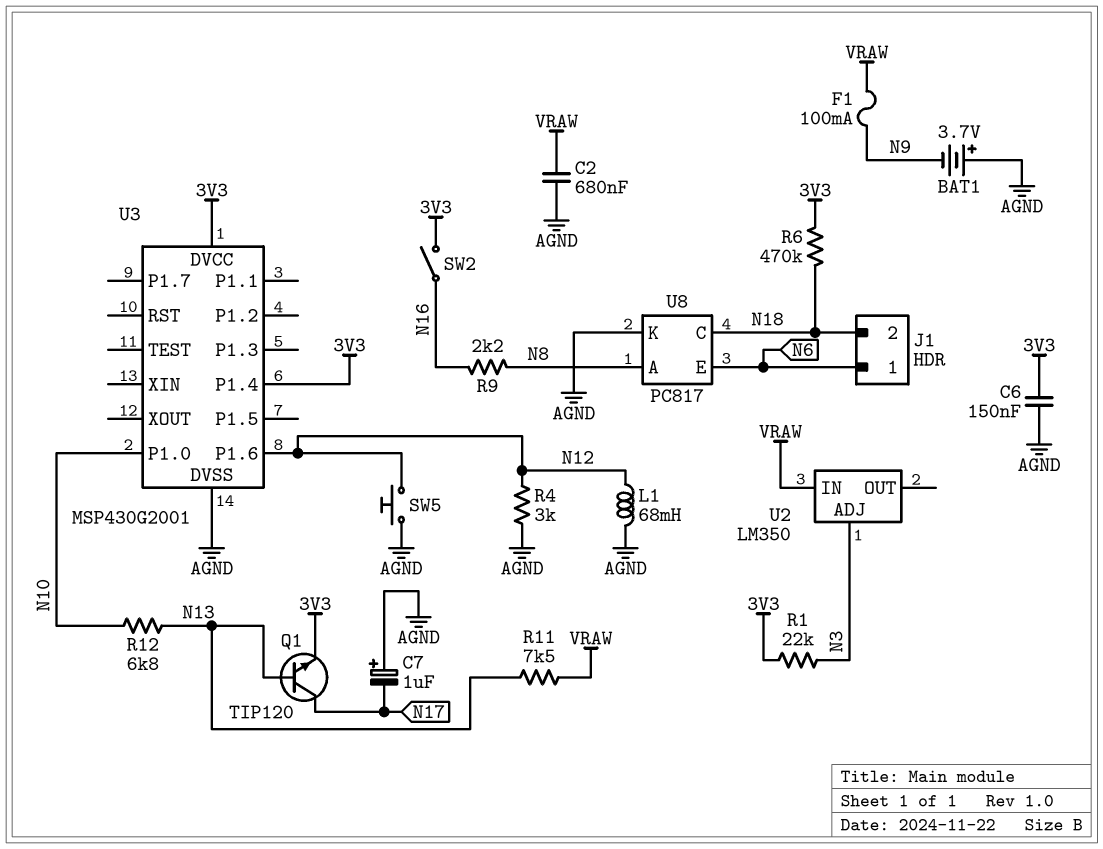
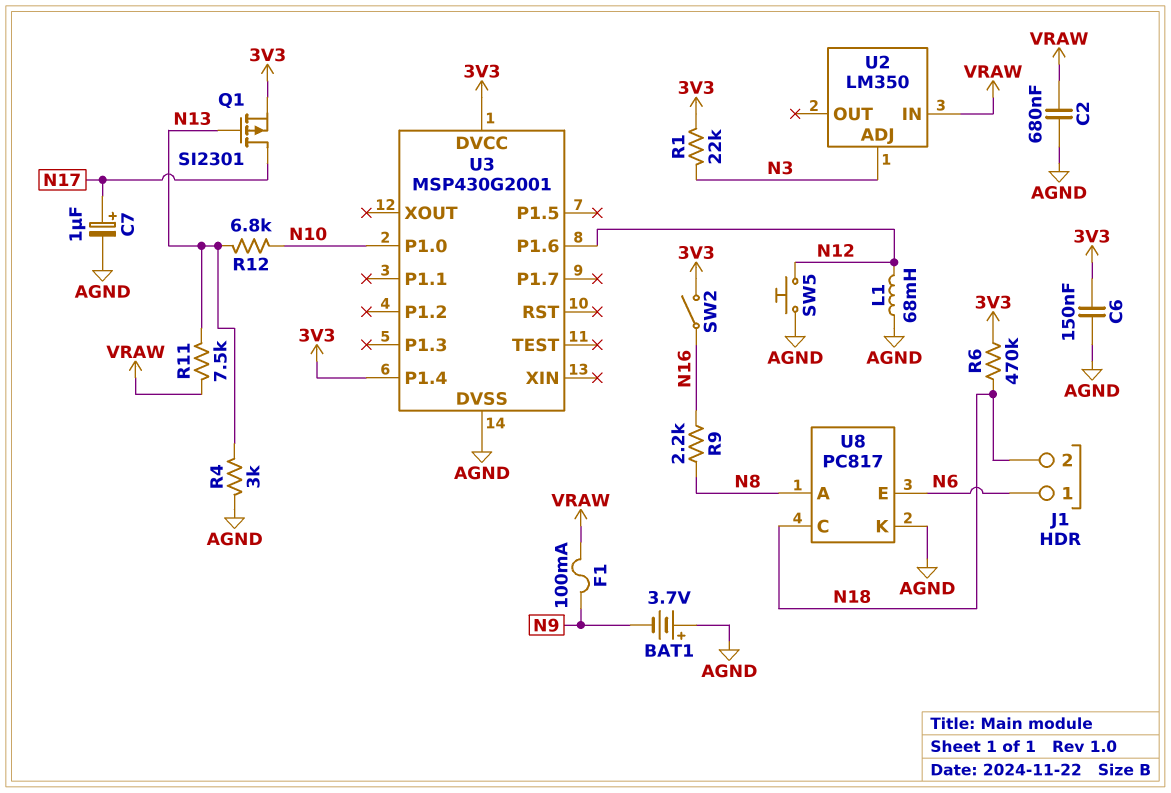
C7: 1uF (plus AGND, minus N17) -> 1uF (plus N17, minus AGND)
Q1: NPN TIP120 (B N13, C N17, E 3V3) -> PMOS SI2301 (G N13, D N17, S 3V3)
R4: 3k (AGND, N12) -> 3k (AGND, N13)

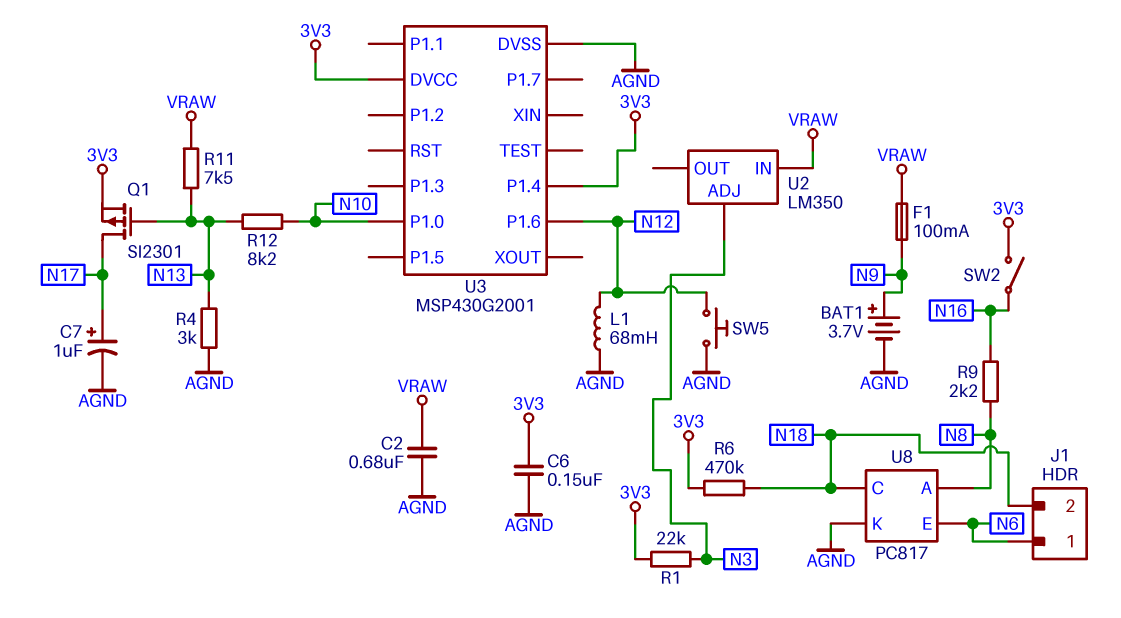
BAT1: 3.7V (plus AGND, minus N9) -> 3.7V (plus N9, minus AGND)
R12: 6.8k (N10, N13) -> 8.2k (N10, N13)

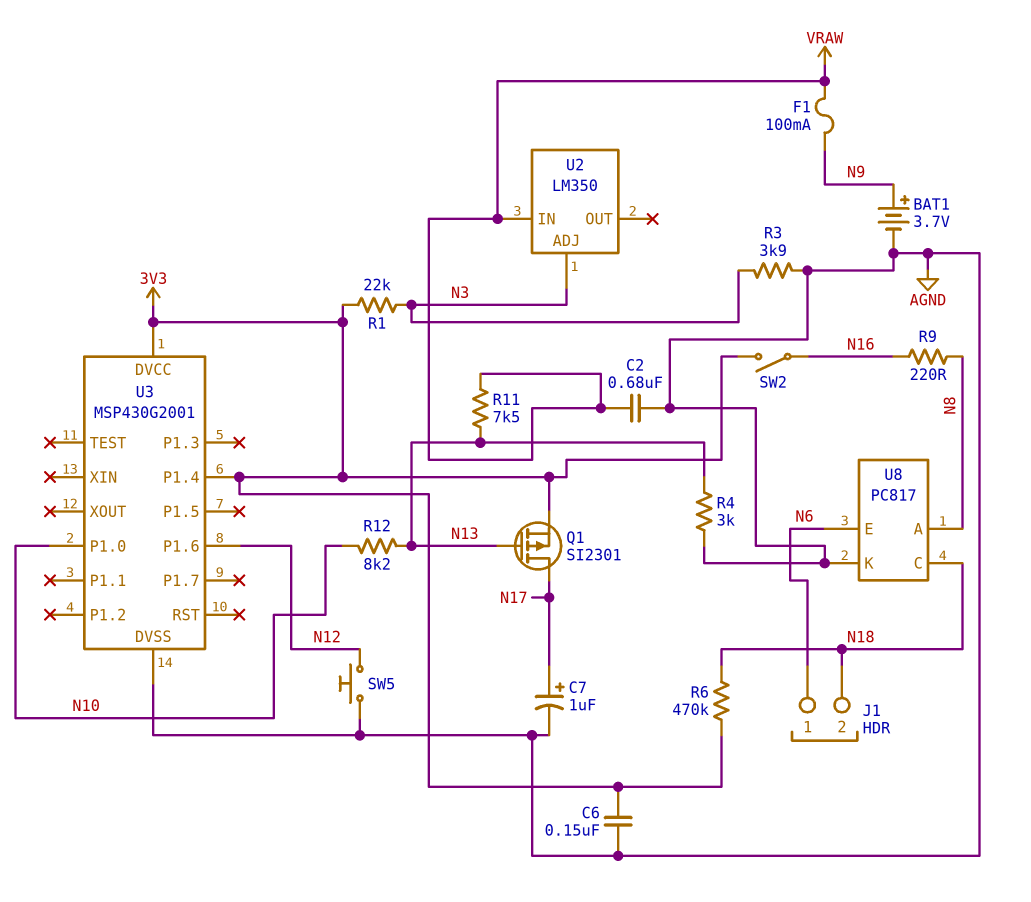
L1: 68mH (AGND, N12) -> none
R3: none -> 3.9k (AGND, N3)
R9: 2.2k (N8, N16) -> 220 (N8, N16)

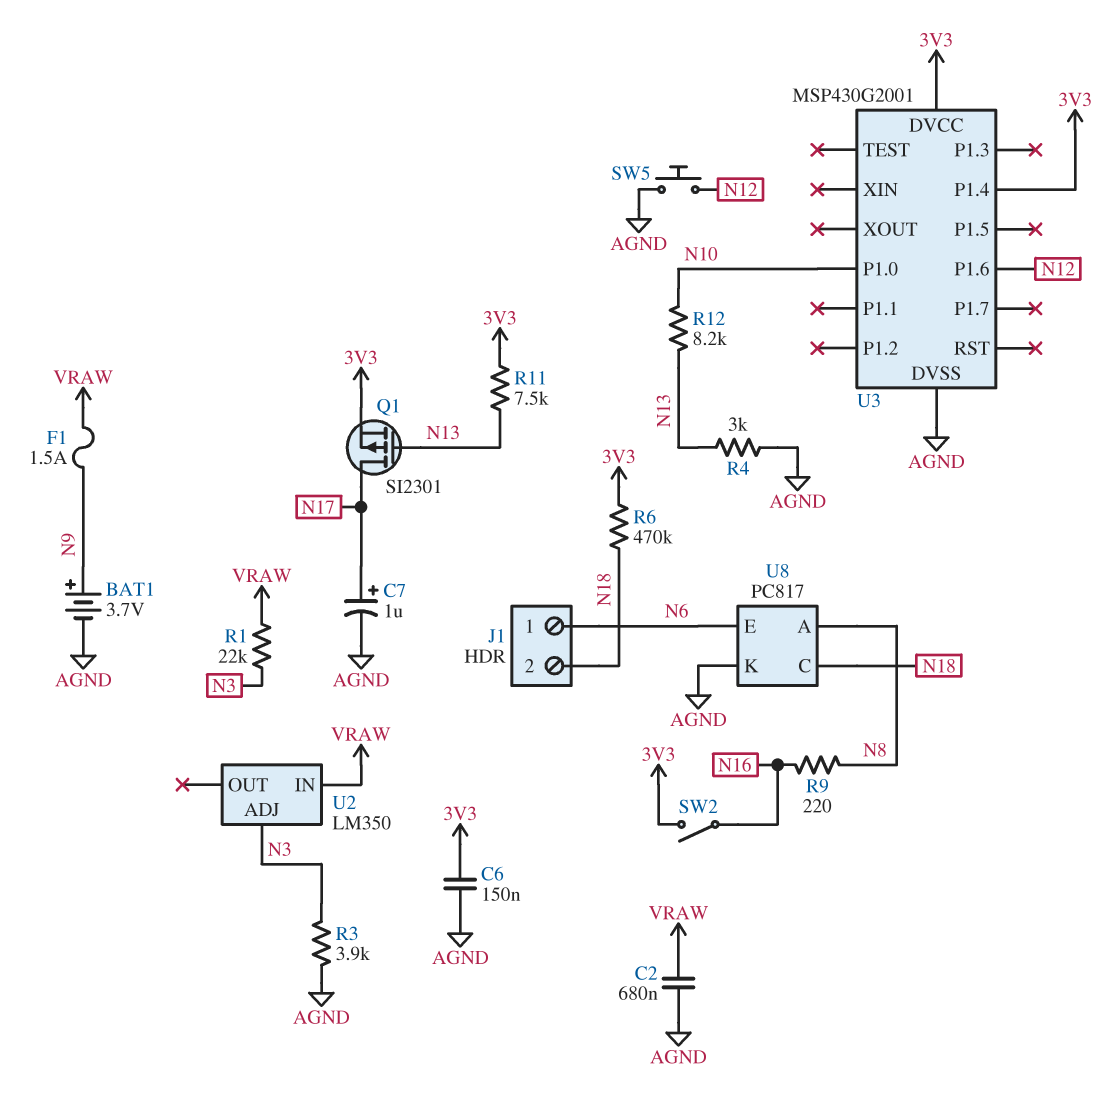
F1: 100mA (N9, VRAW) -> 1.5A (N9, VRAW)
R1: 22k (3V3, N3) -> 22k (N3, VRAW)
R11: 7.5k (N13, VRAW) -> 7.5k (3V3, N13)

